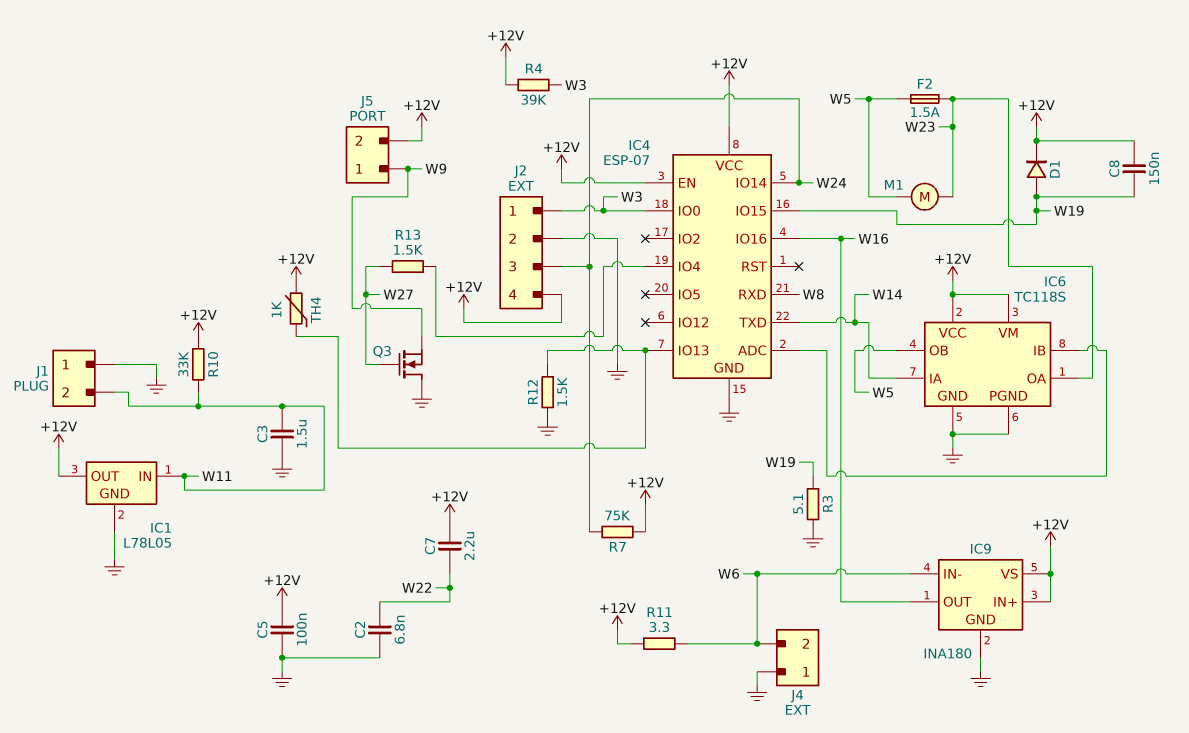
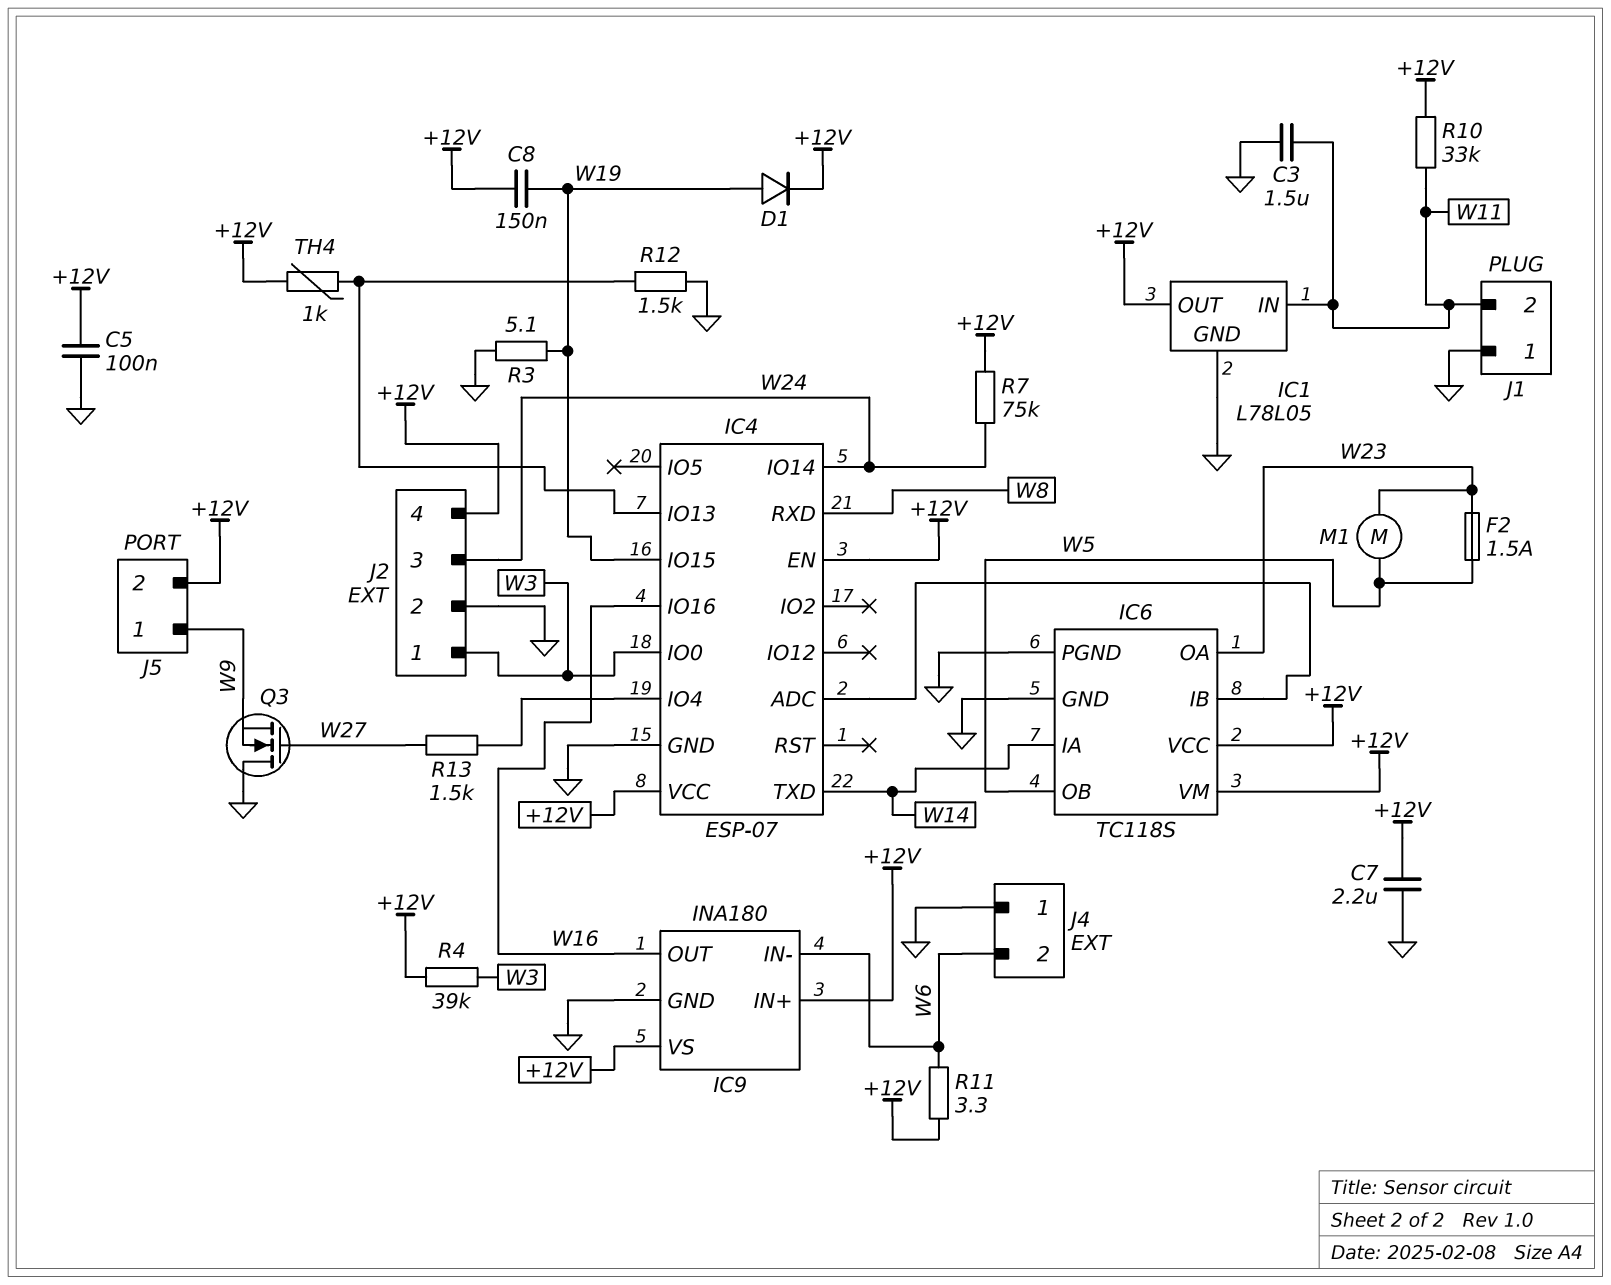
C2: 6.8nF (GND, W22) -> none
C7: 2.2uF (+12V, W22) -> 2.2uF (+12V, GND)

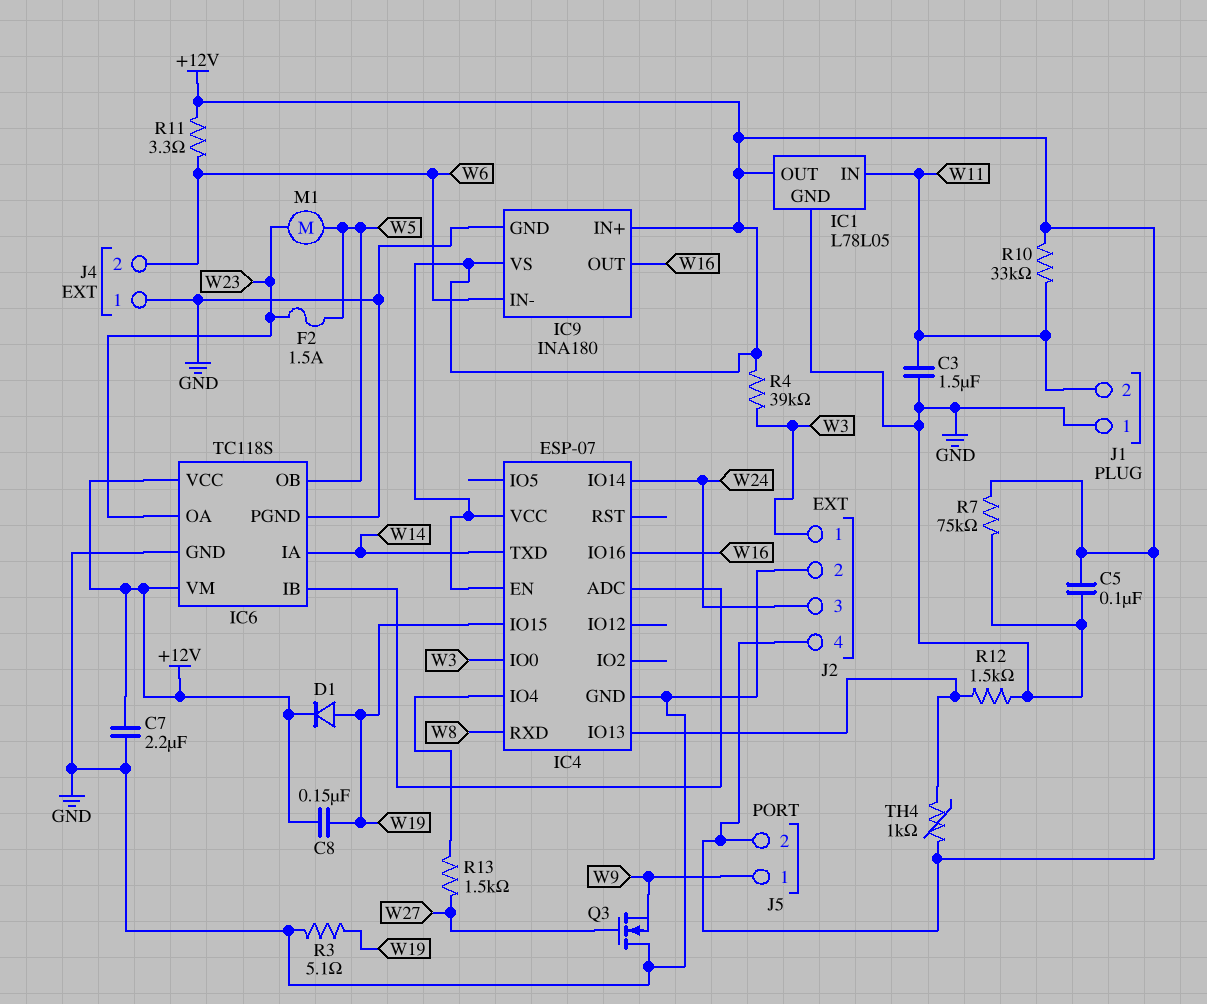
R7: 75k (+12V, W24) -> 75k (+12V, GND)

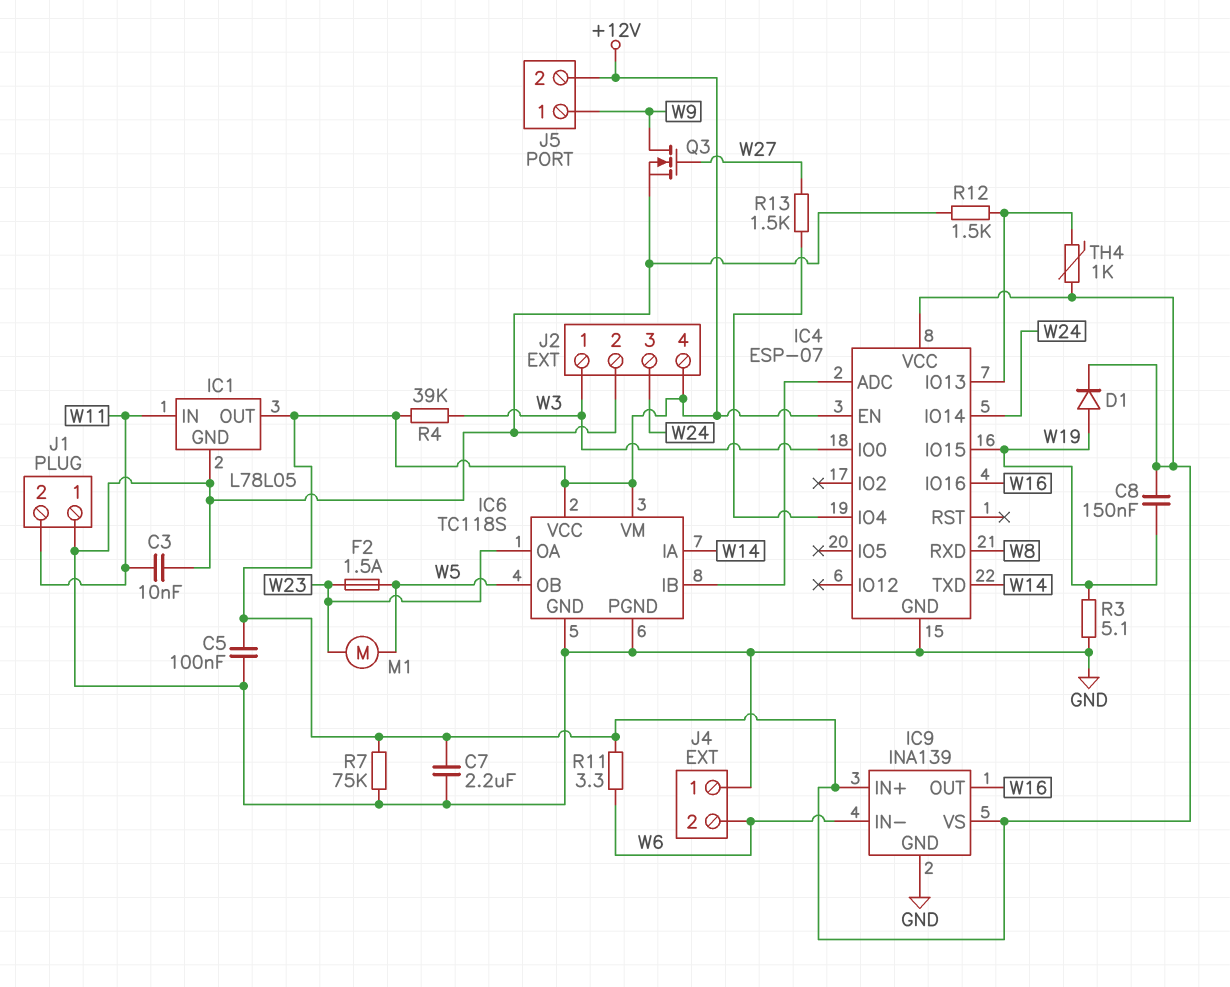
C3: 1.5uF (GND, W11) -> 10nF (GND, W11)
IC9: INA180 -> INA139
Q3: NMOS (G W27, D GND, S W9) -> NMOS (G W27, D W9, S GND)
R10: 33k (+12V, W11) -> none

